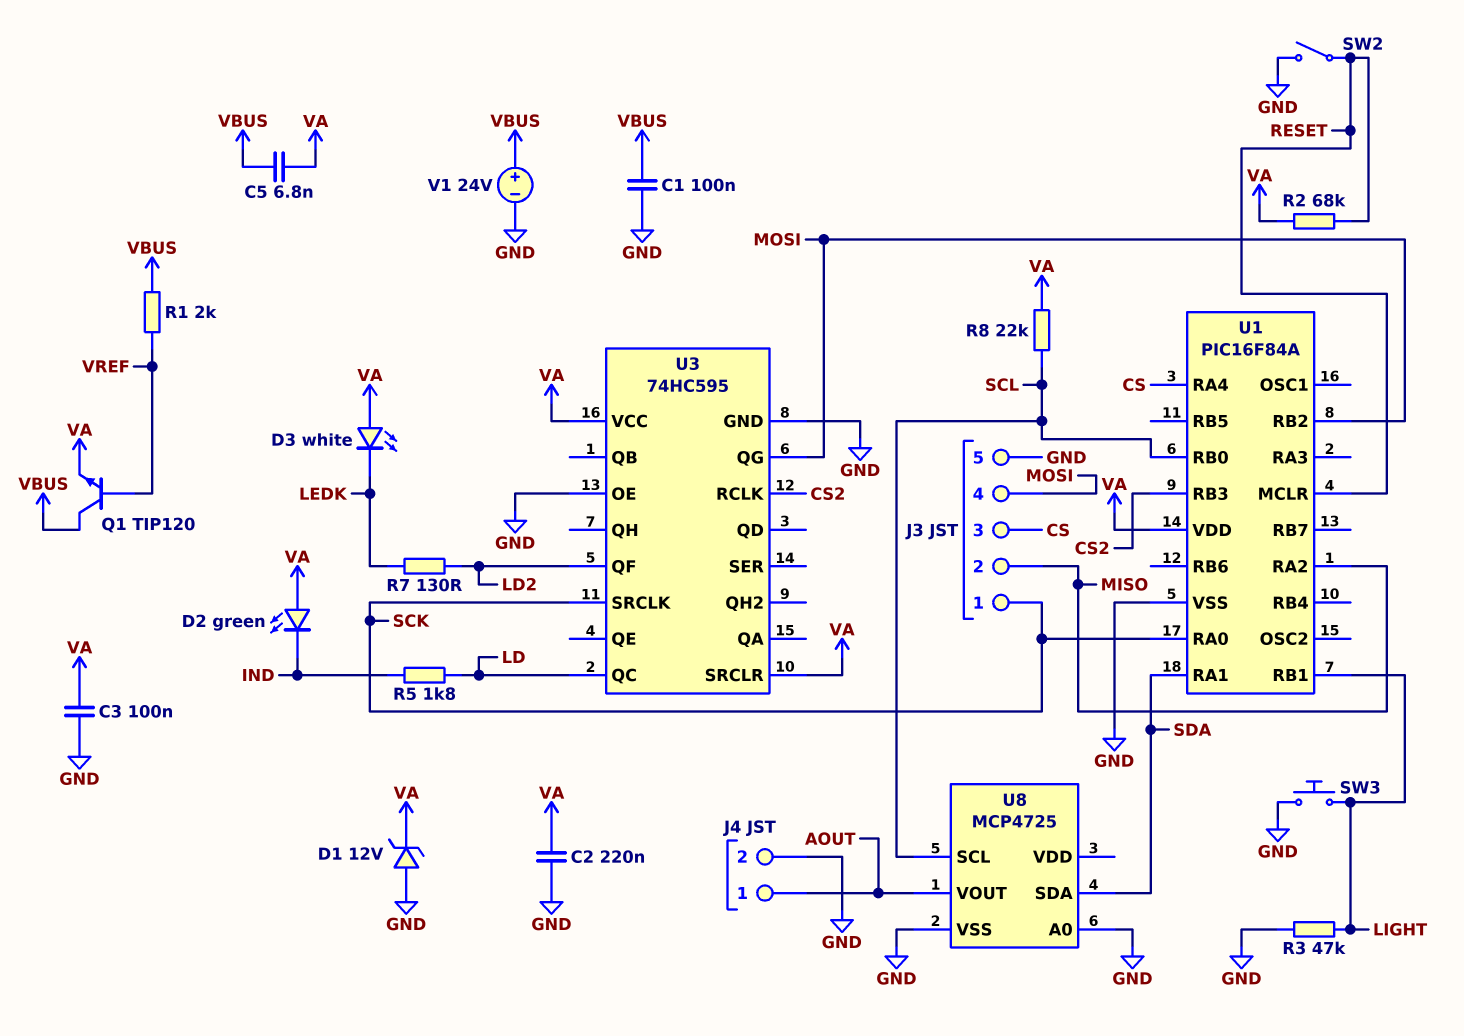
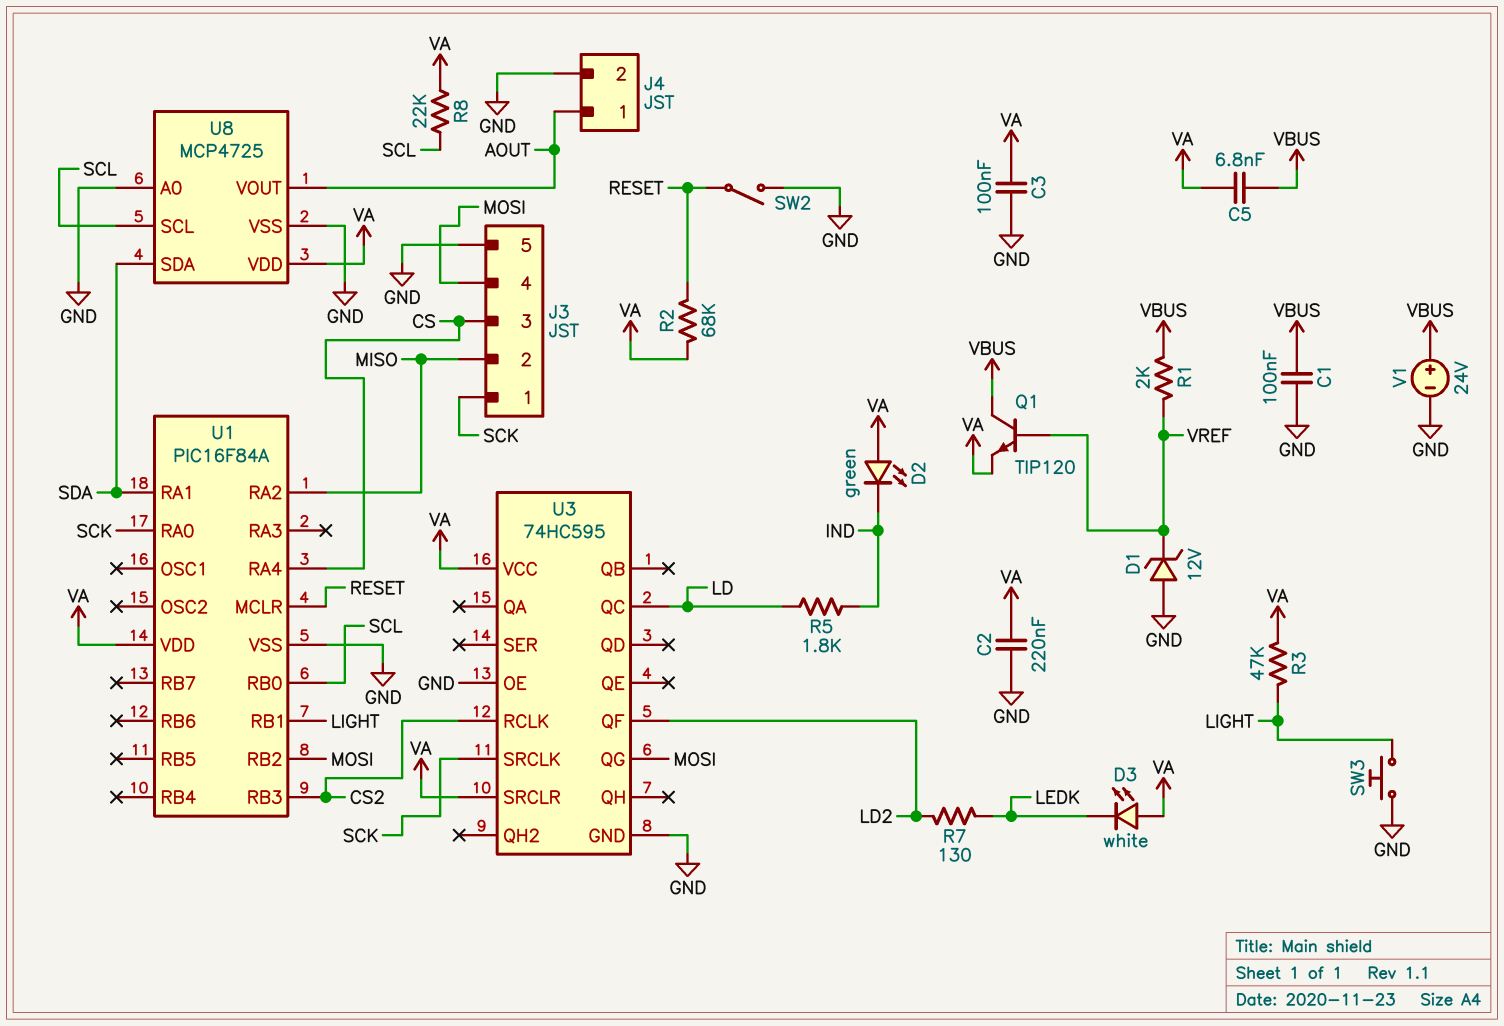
D1: zener 12V (A GND, K VA) -> zener 12V (A GND, K VREF)
R3: 47k (GND, LIGHT) -> 47k (LIGHT, VA)
U8 pin VDD: none -> VA

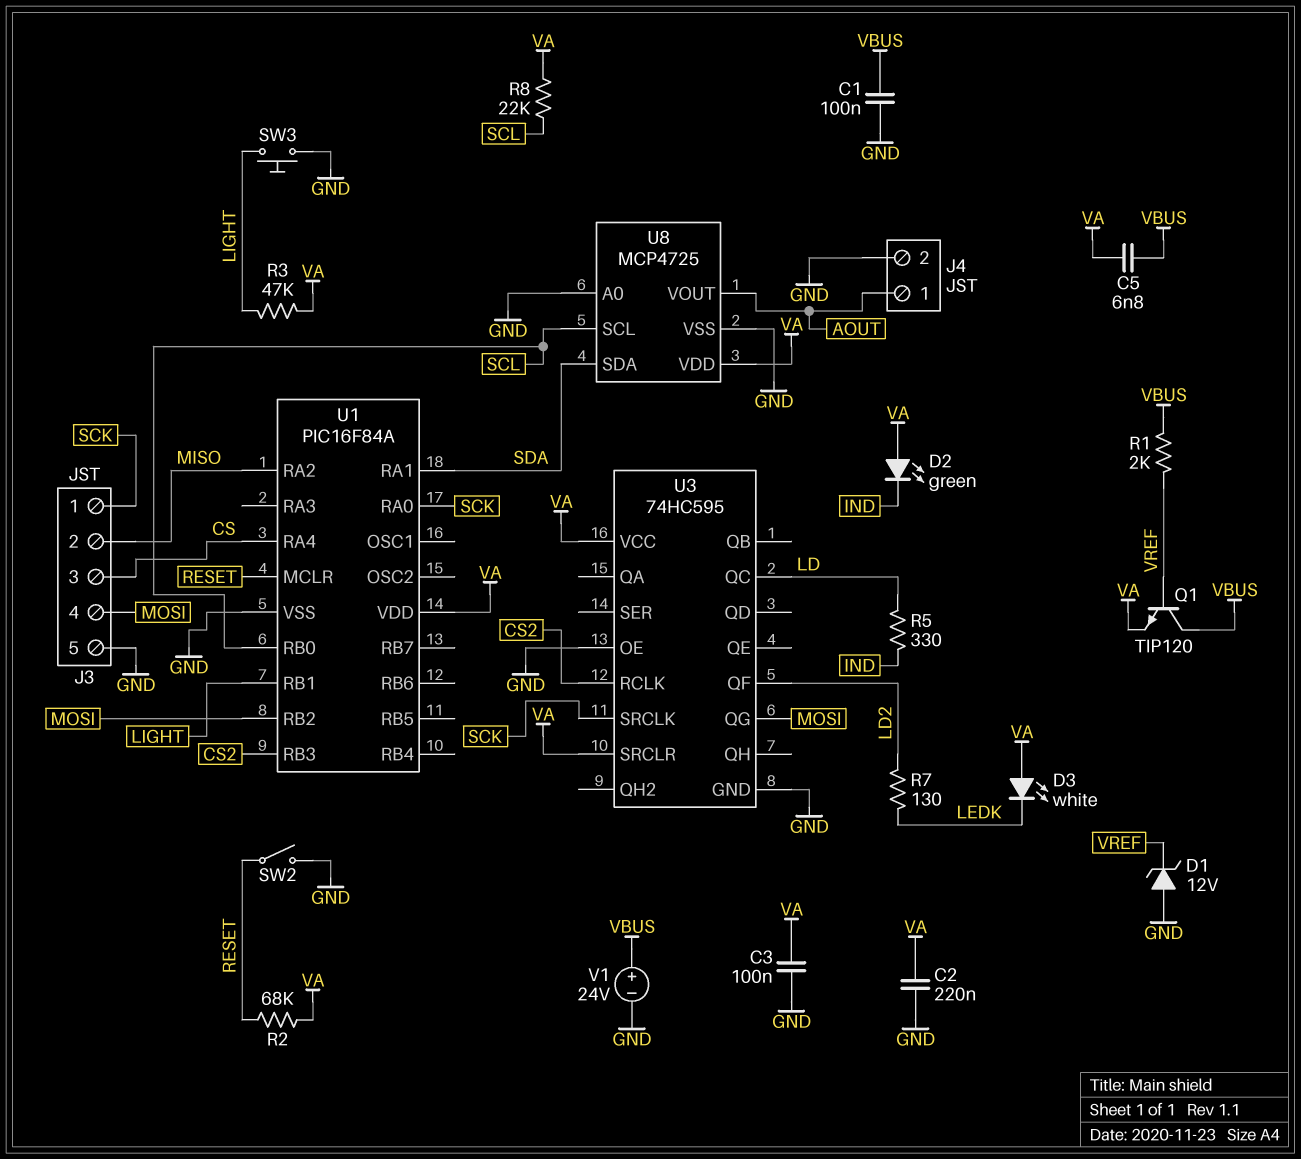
R5: 1.8k (IND, LD) -> 330 (IND, LD)

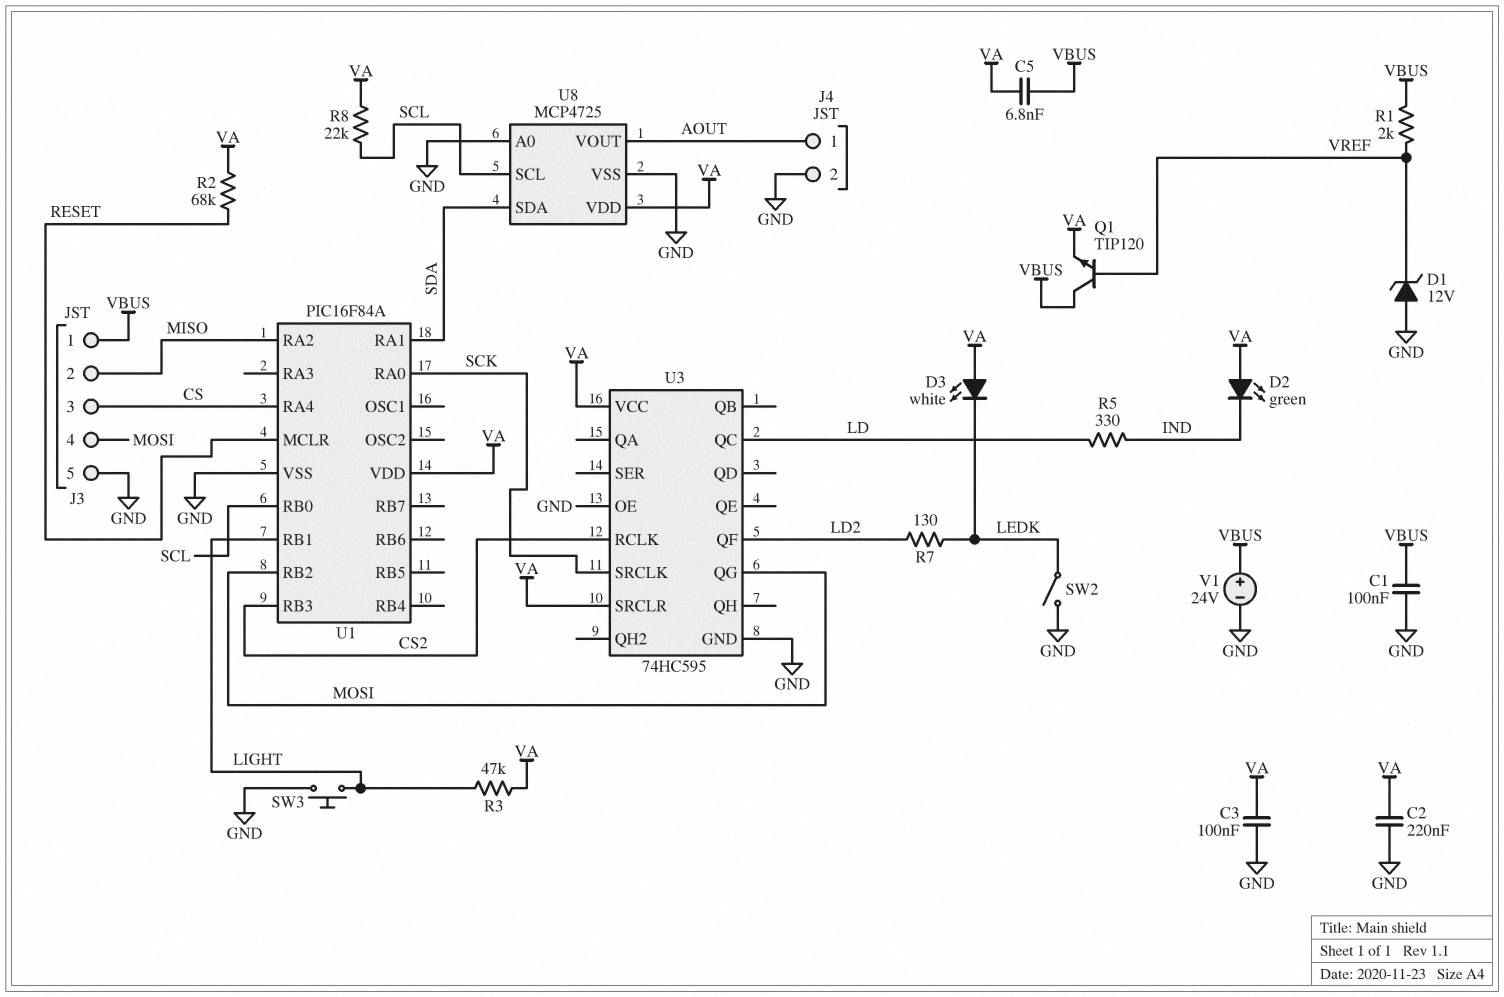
J3 pin 1: SCK -> VBUS
SW2: switch (GND, RESET) -> switch (GND, LEDK)

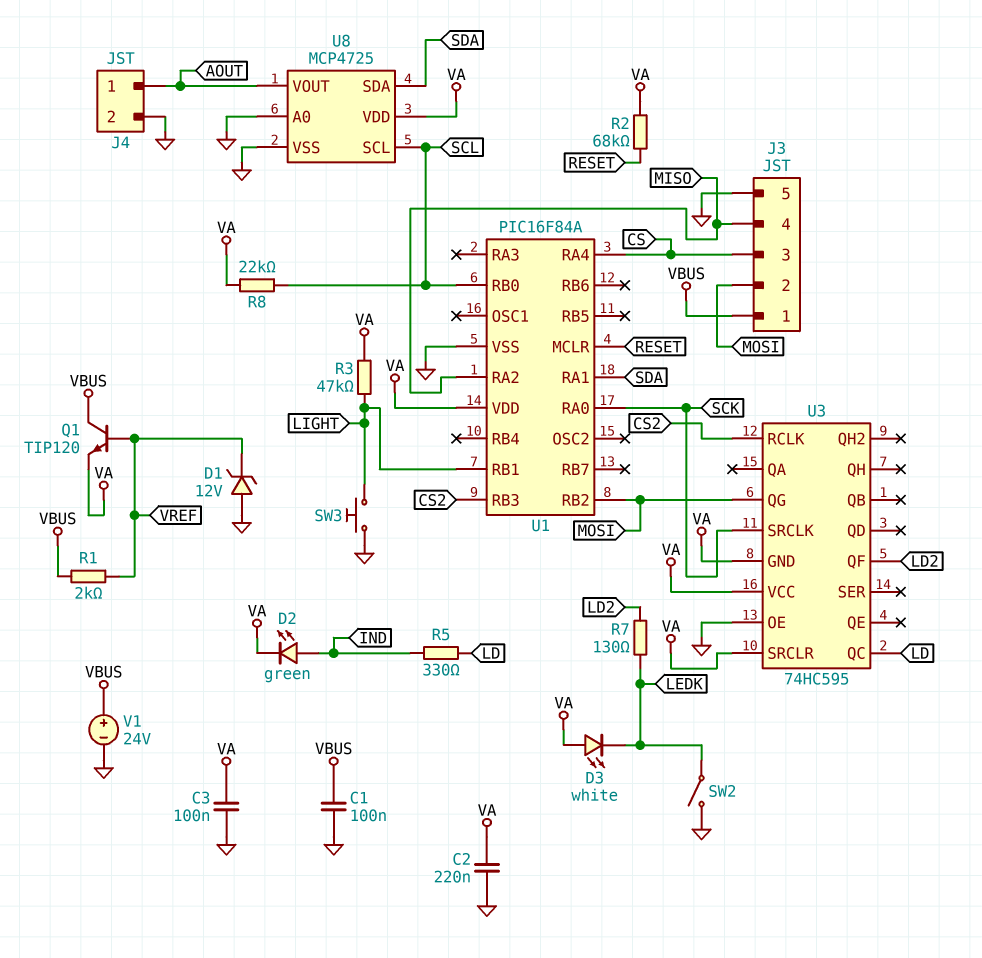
C5: 6.8nF (VA, VBUS) -> none
D2: LED green (A VA, K IND) -> LED green (A IND, K VA)
J3 pin 2: MISO -> MOSI
J3 pin 4: MOSI -> MISO
U3 pin GND: GND -> VA

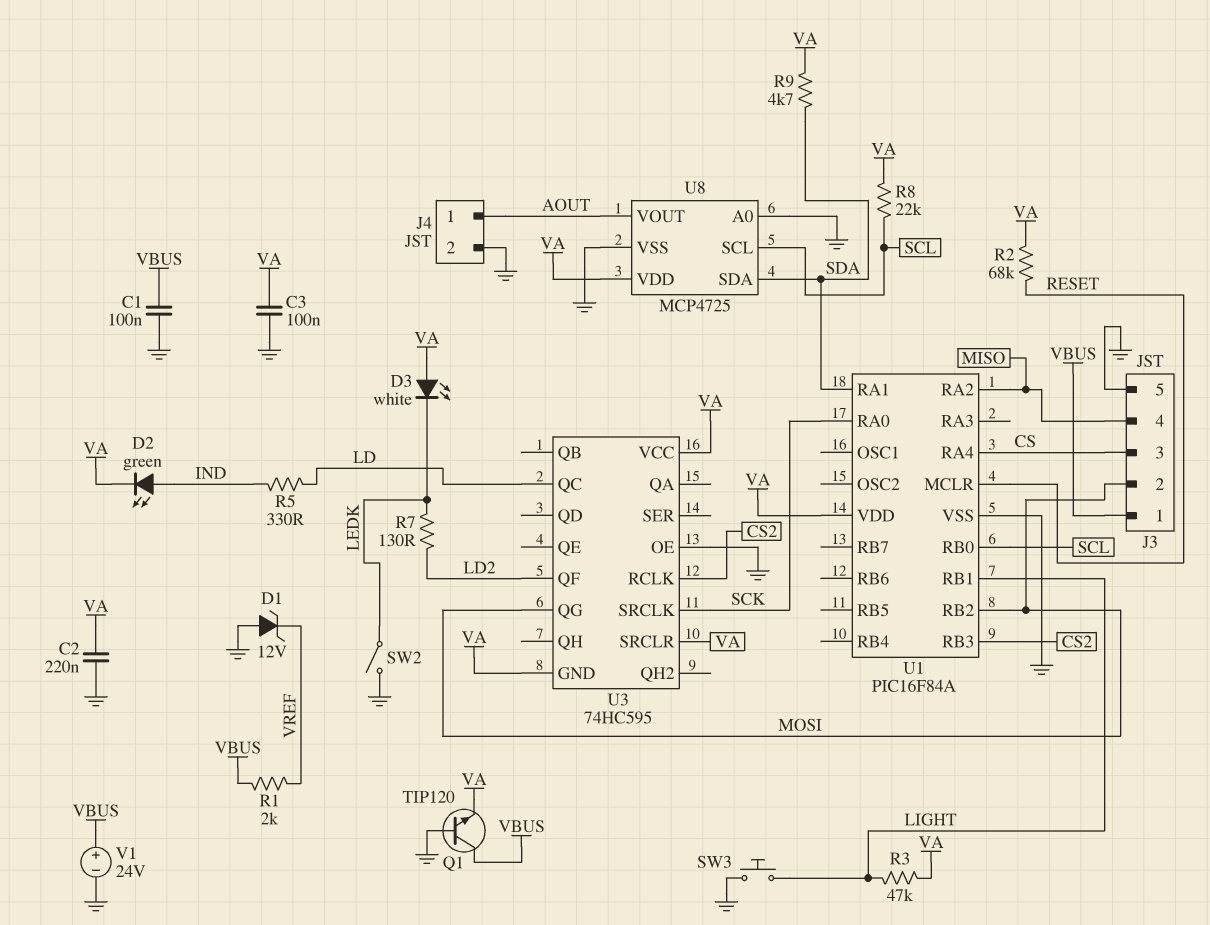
Q1: NPN TIP120 (B VREF, C VBUS, E VA) -> NPN TIP120 (B GND, C VBUS, E VA)
R9: none -> 4.7k (SDA, VA)

